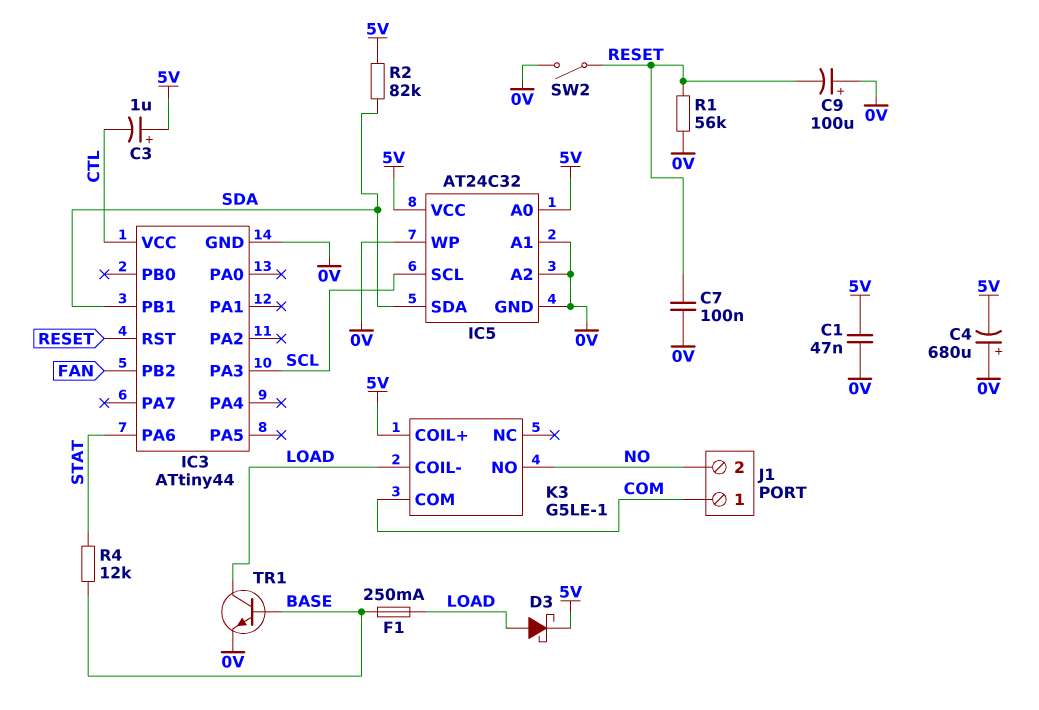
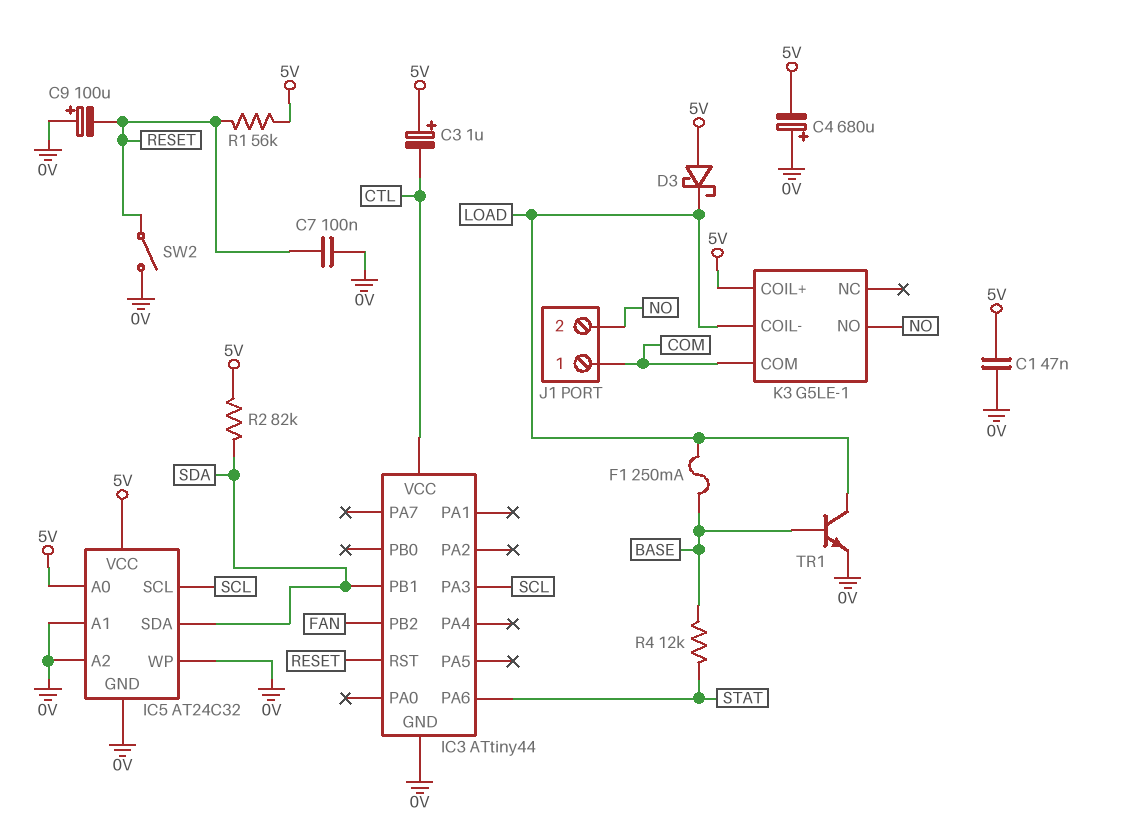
D3: schottky (A LOAD, K 5V) -> schottky (A 5V, K LOAD)
R1: 56k (0V, RESET) -> 56k (5V, RESET)

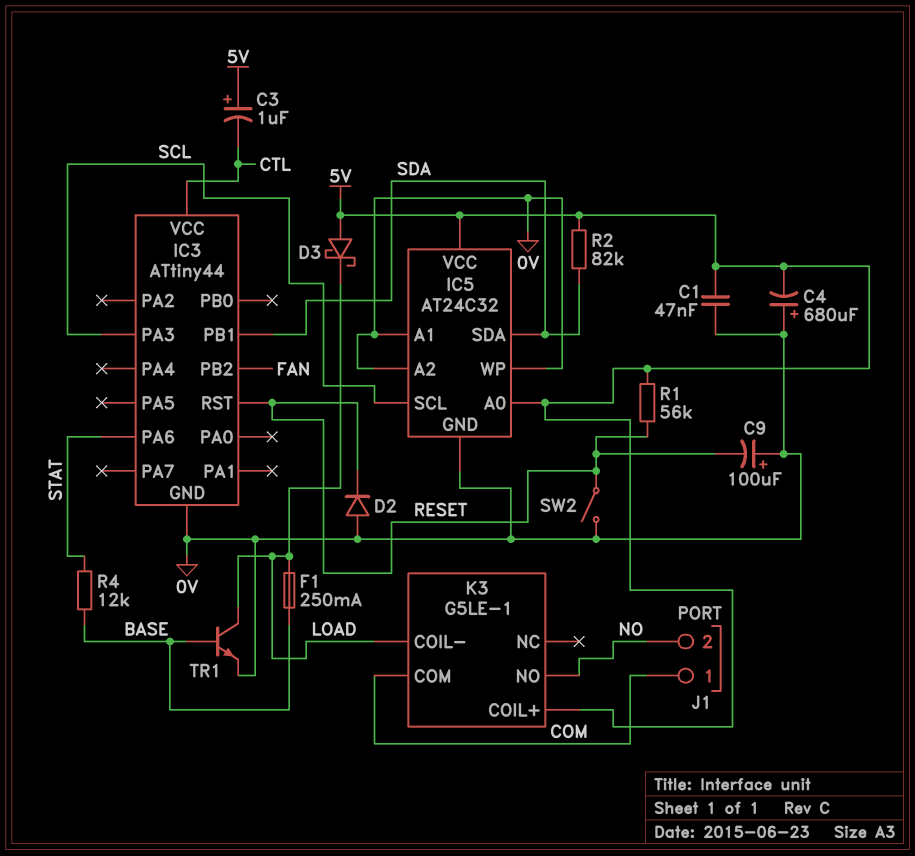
C7: 100nF (0V, RESET) -> none
D2: none -> diode (A 0V, K RESET)

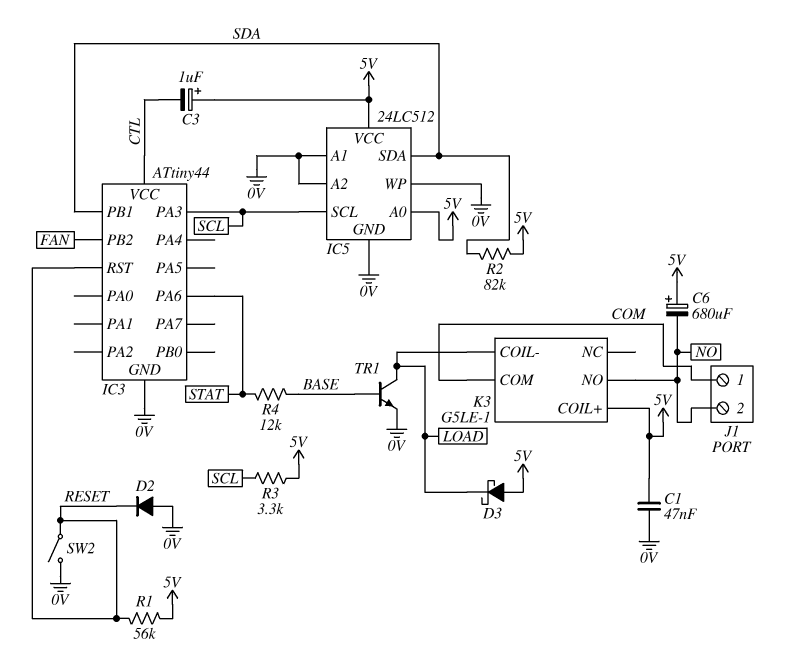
C4: 680uF (plus 0V, minus 5V) -> none
C6: none -> 680uF (plus 5V, minus NO)
C9: 100uF (plus 0V, minus RESET) -> none
F1: 250mA (BASE, LOAD) -> none
IC5: AT24C32 -> 24LC512
R3: none -> 3.3k (5V, SCL)

